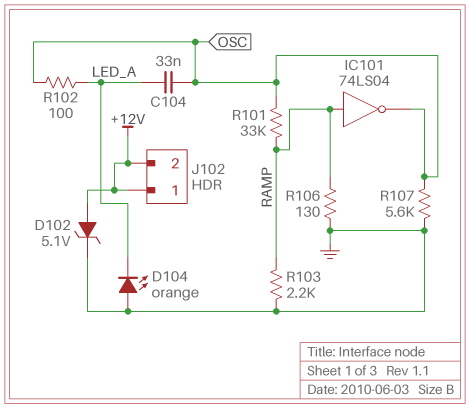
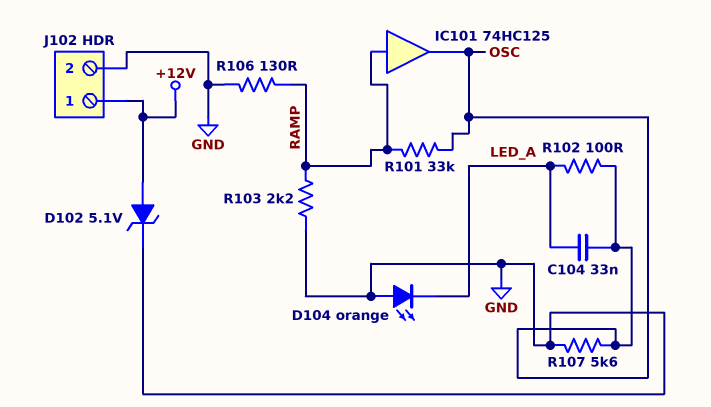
IC101: NOT 74LS04 (in RAMP, out OSC) -> buffer 74HC125 (in RAMP, out OSC)
J102 pin 2: +12V -> GND

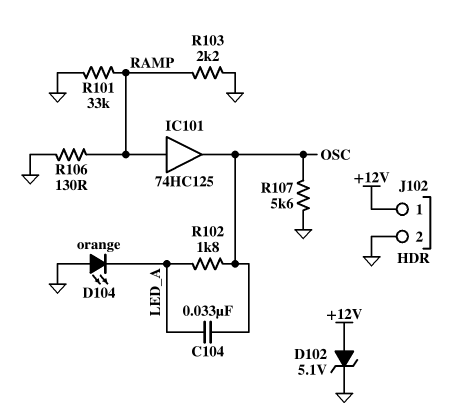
R101: 33k (OSC, RAMP) -> 33k (GND, RAMP)
R102: 100 (LED_A, OSC) -> 1.8k (LED_A, OSC)

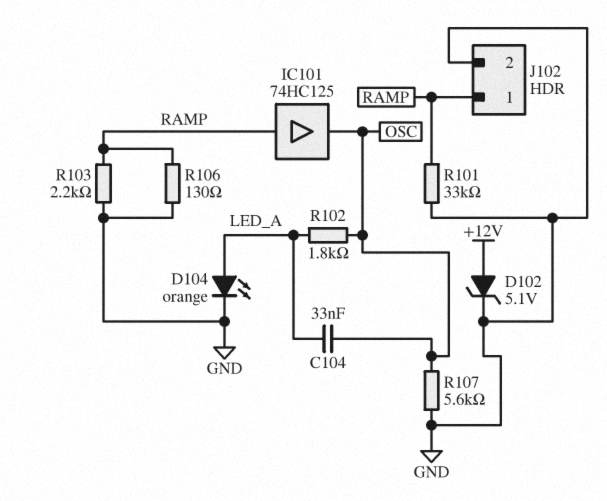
D104: LED orange (A GND, K LED_A) -> LED orange (A LED_A, K GND)
J102 pin 1: +12V -> RAMP

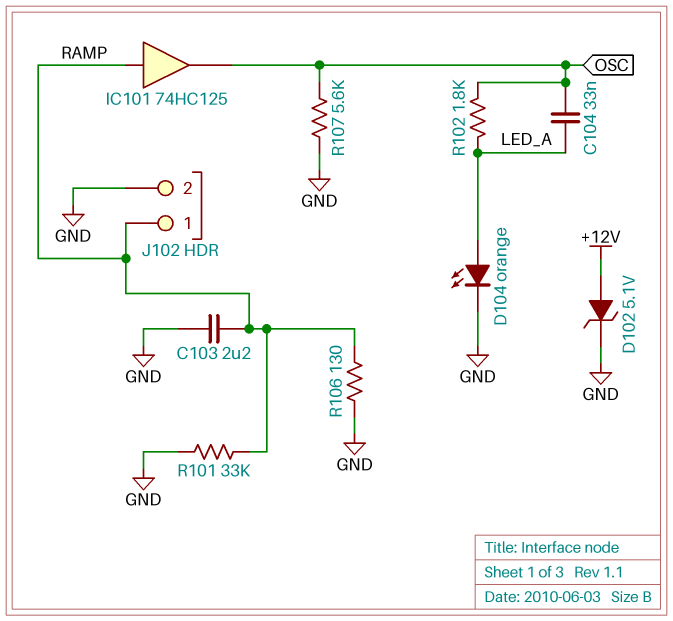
C103: none -> 2.2uF (GND, RAMP)
R103: 2.2k (GND, RAMP) -> none

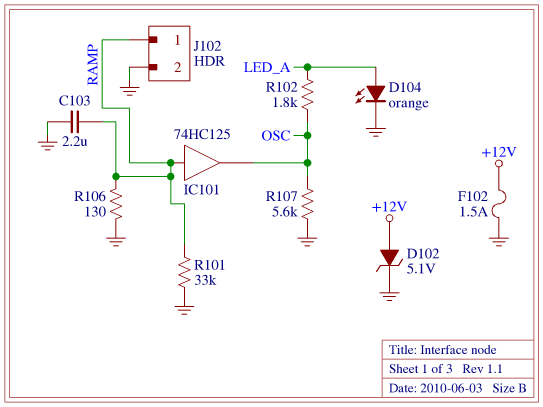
C104: 33nF (LED_A, OSC) -> none
F102: none -> 1.5A (+12V, GND)

